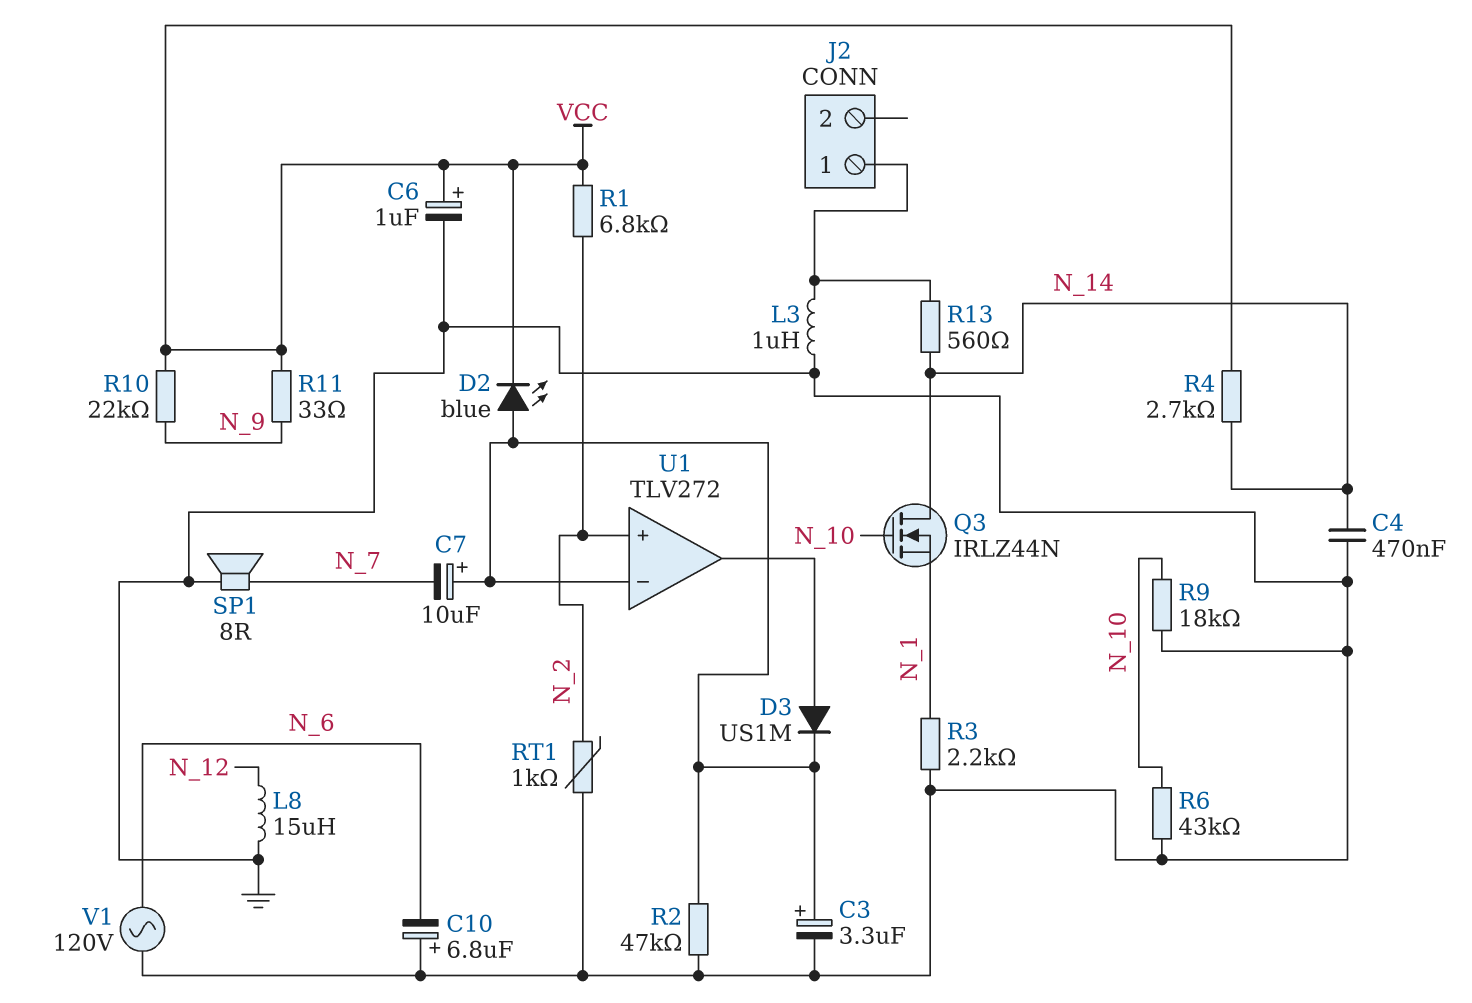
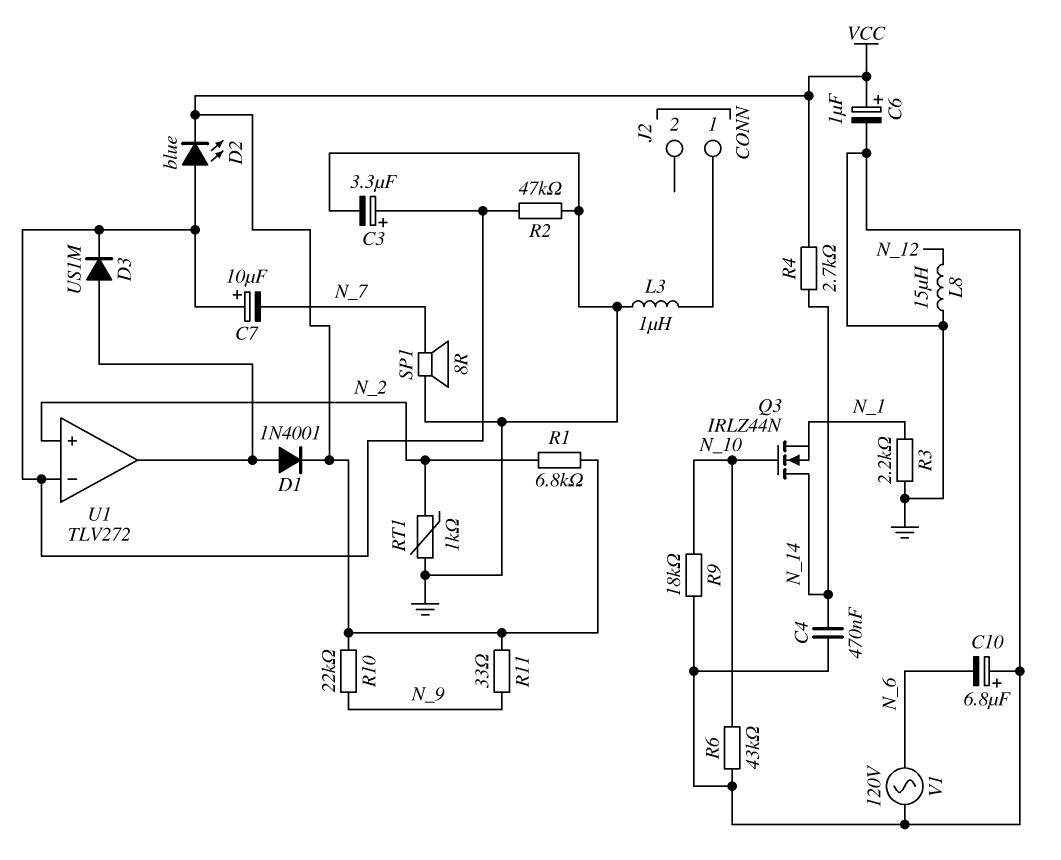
D1: none -> diode 1N4001 (A U1/out, K VCC)
R13: 560 (J2/1, N_14) -> none

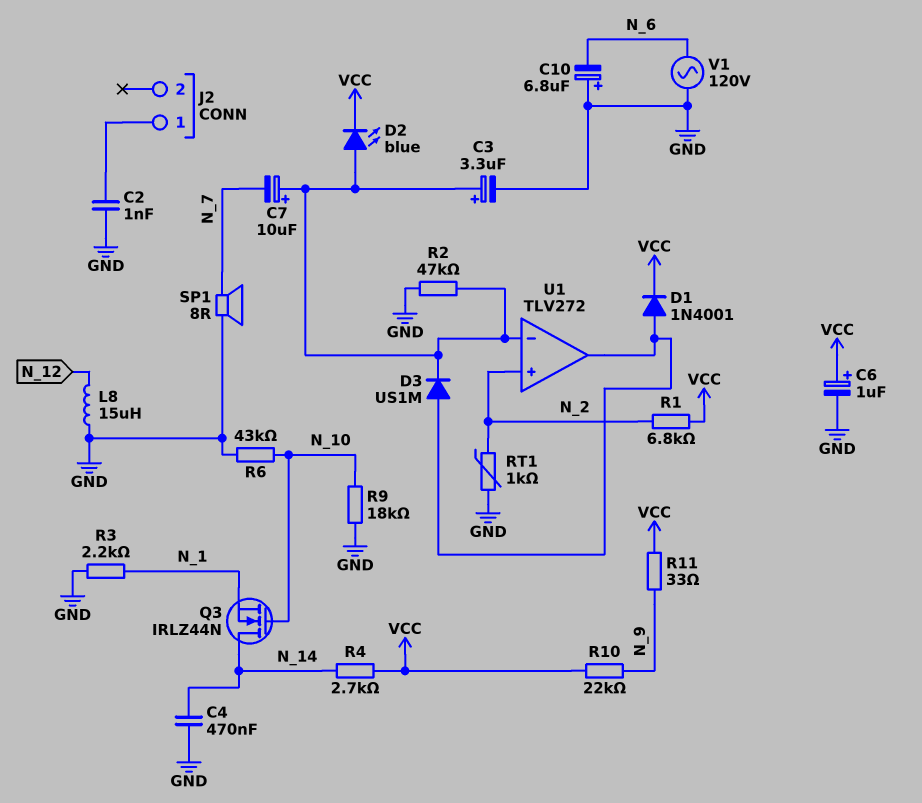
C2: none -> 1nF (GND, J2/1)
L3: 1uH (GND, J2/1) -> none

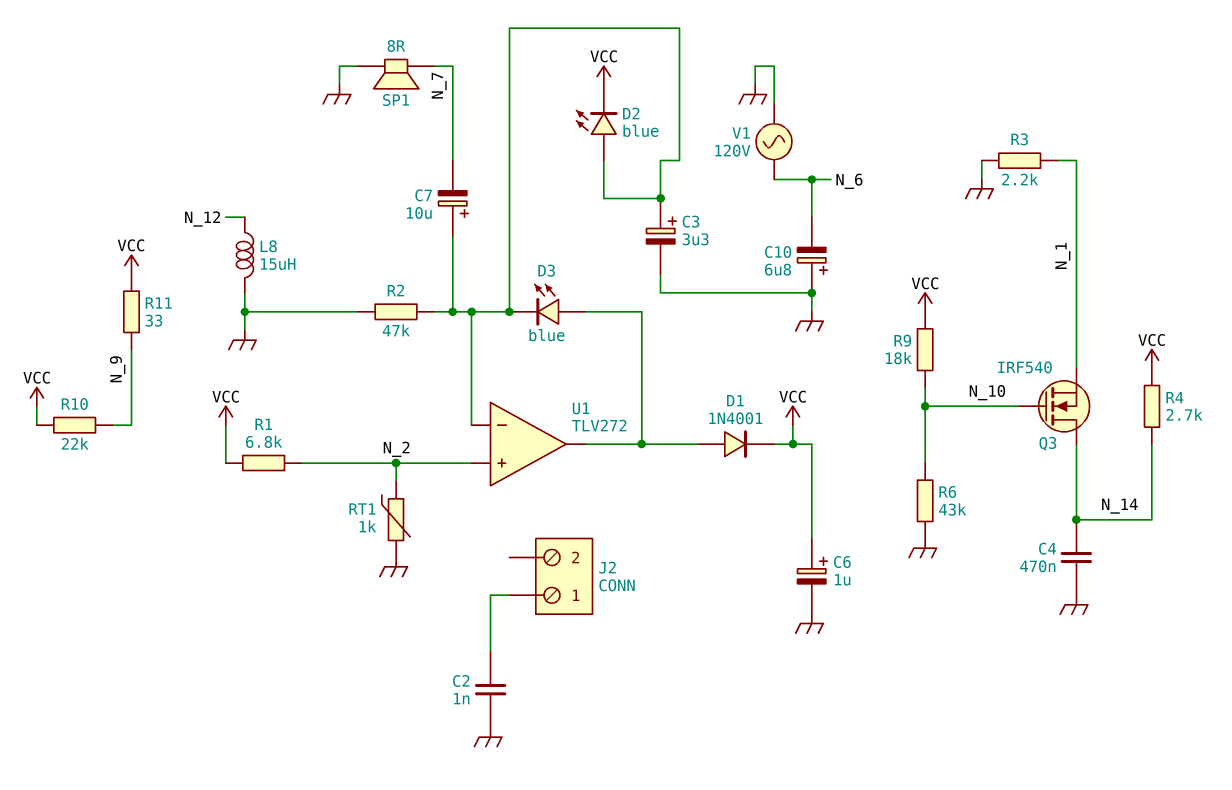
D3: diode US1M (A U1/out, K U1/in-) -> LED blue (A U1/out, K U1/in-)
Q3: NMOS IRLZ44N (G N_10, D N_14, S N_1) -> NMOS IRF540 (G N_10, D N_14, S N_1)
R9: 18k (GND, N_10) -> 18k (N_10, VCC)

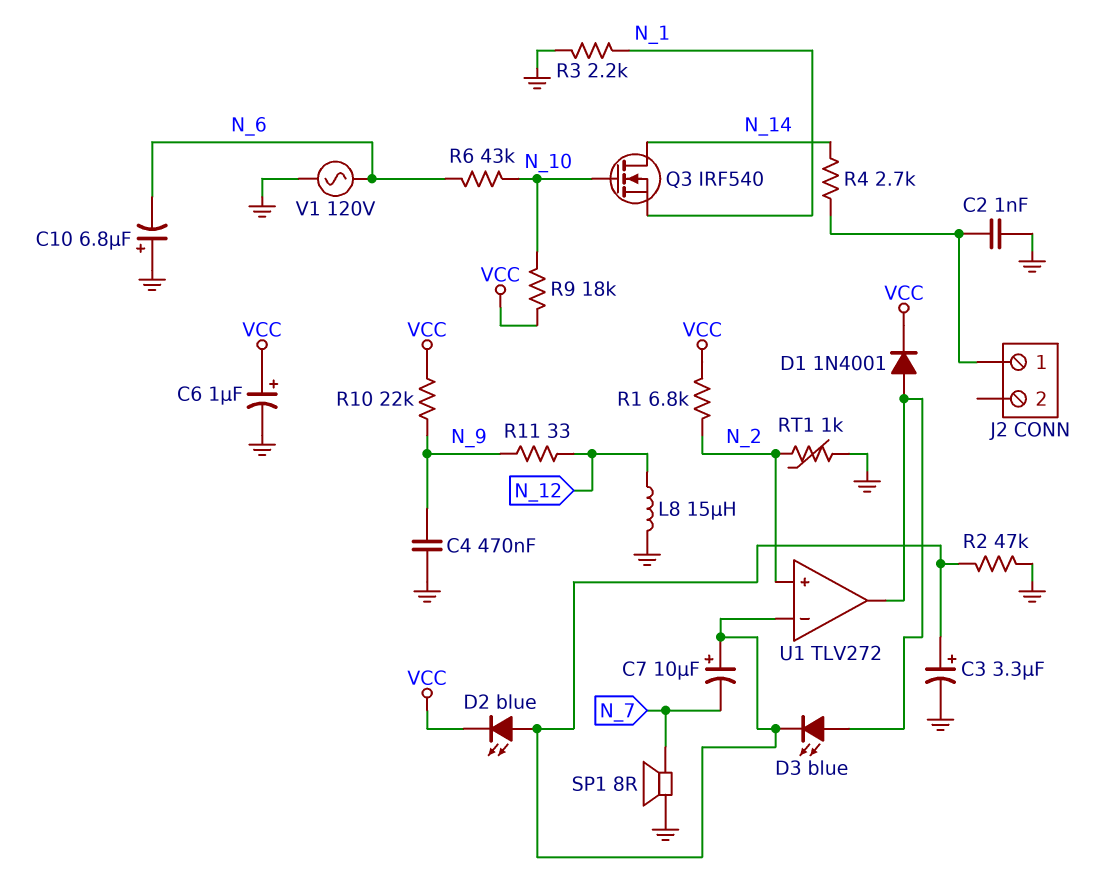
C4: 470nF (GND, N_14) -> 470nF (GND, N_9)
R4: 2.7k (N_14, VCC) -> 2.7k (J2/1, N_14)
R6: 43k (GND, N_10) -> 43k (N_6, N_10)
R11: 33 (N_9, VCC) -> 33 (N_9, N_12)

